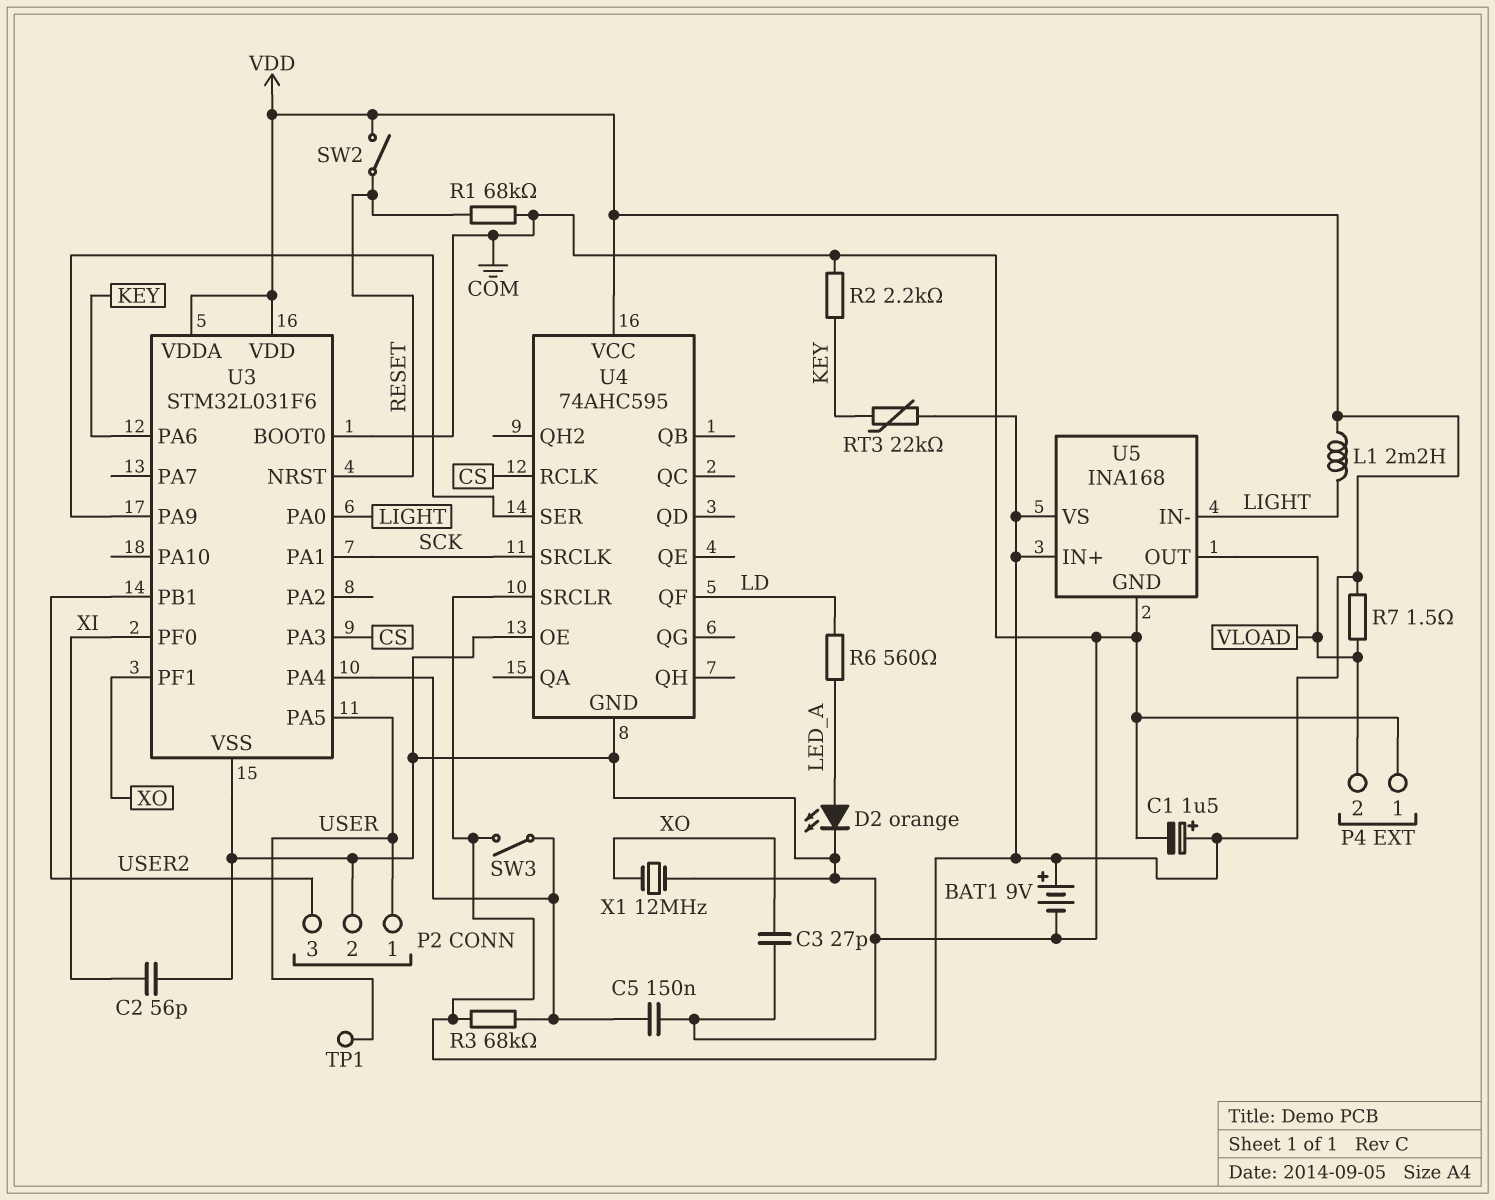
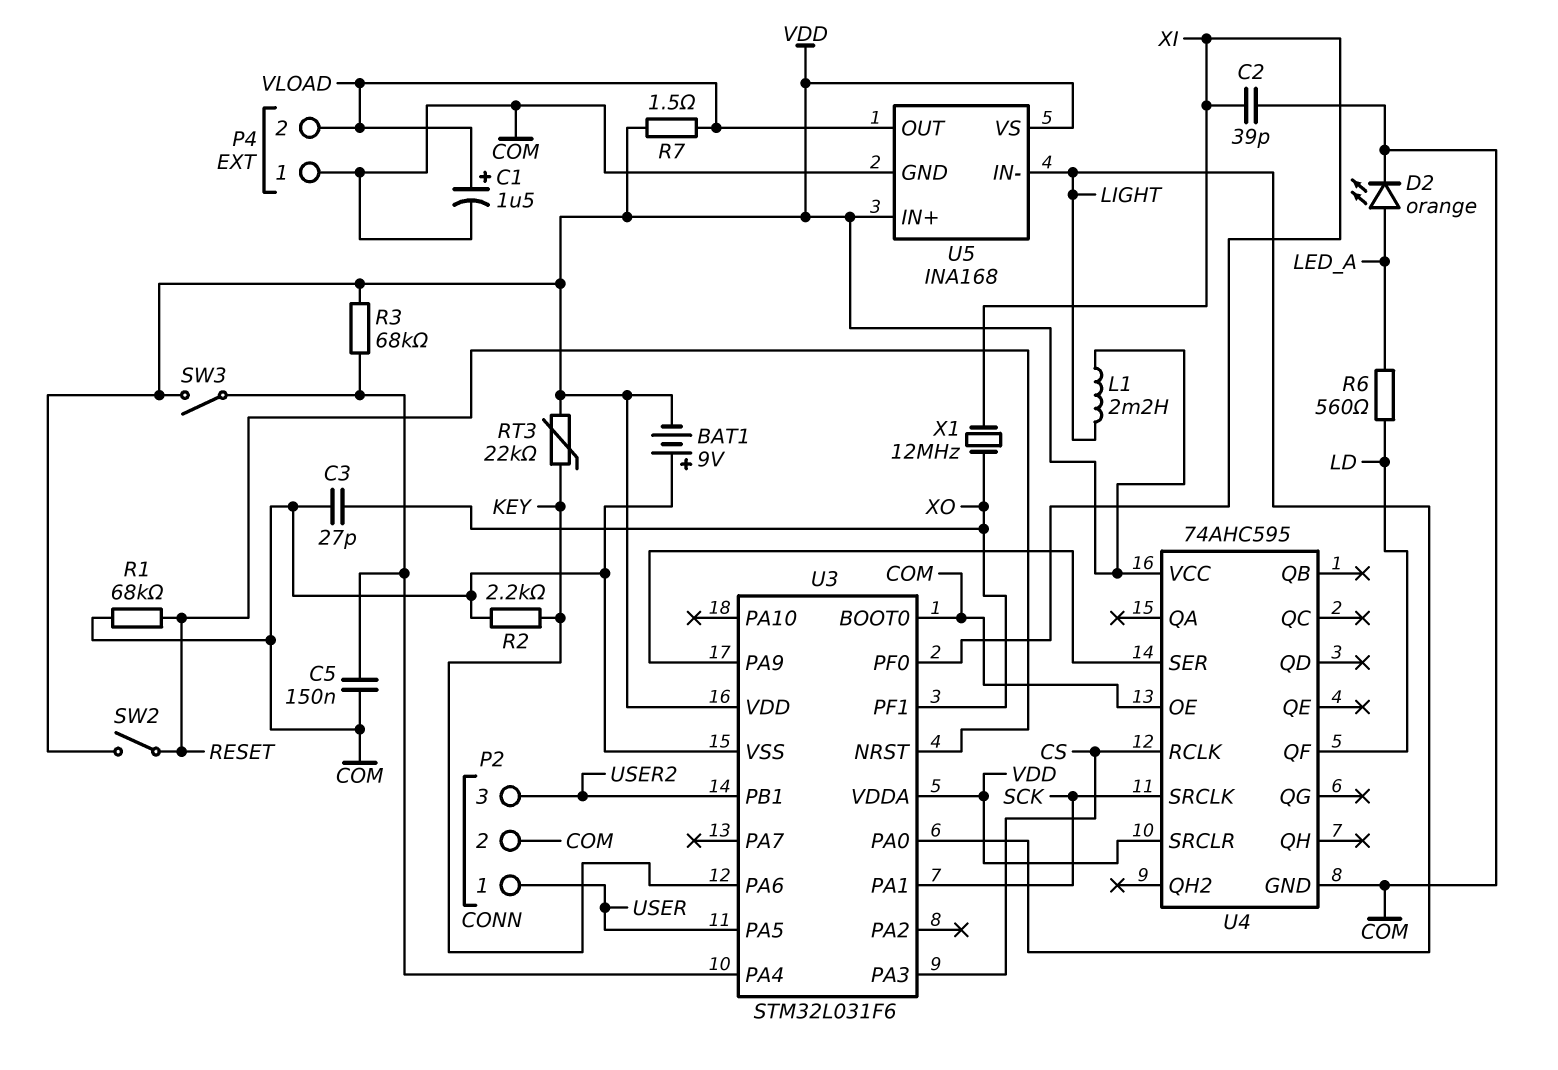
BAT1: 9V (plus VDD, minus COM) -> 9V (plus COM, minus VDD)
C1: 1.5uF (plus VDD, minus COM) -> 1.5uF (plus VLOAD, minus COM)
C2: 56pF (COM, XI) -> 39pF (COM, XI)
TP1: test point (USER) -> none
X1: 12MHz (COM, XO) -> 12MHz (XI, XO)

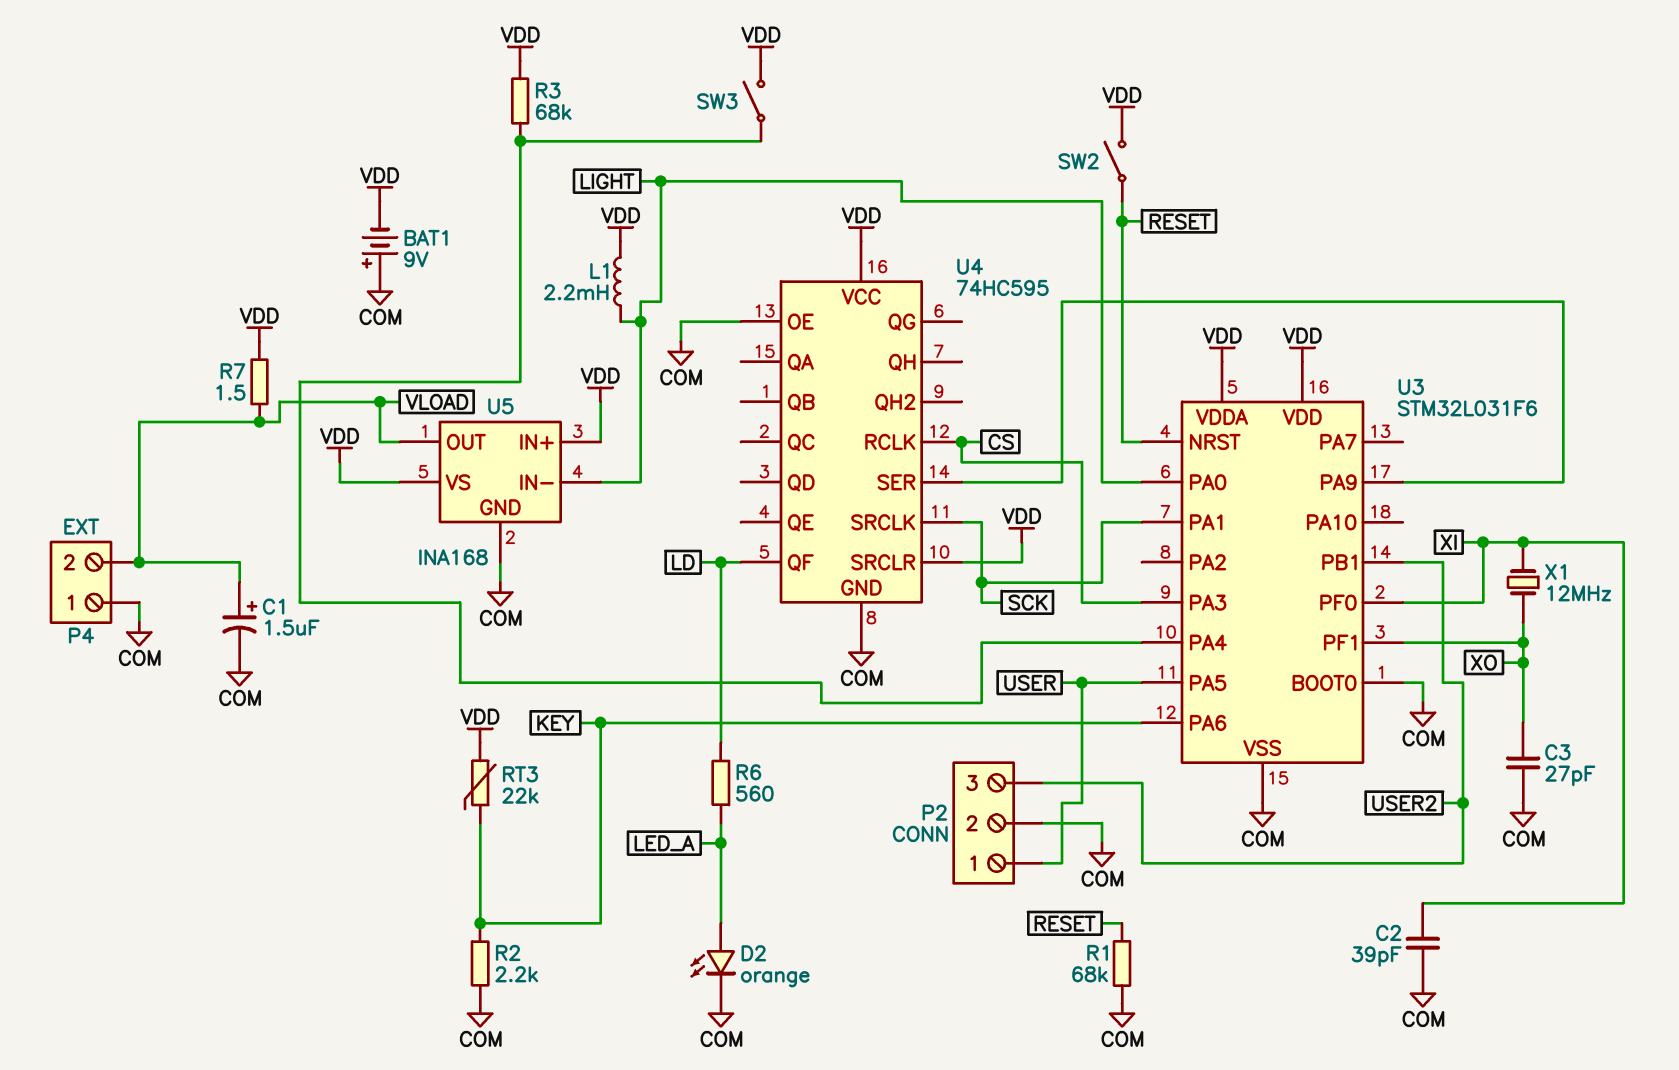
C5: 150nF (COM, U3/PA4) -> none
U4: 74AHC595 -> 74HC595

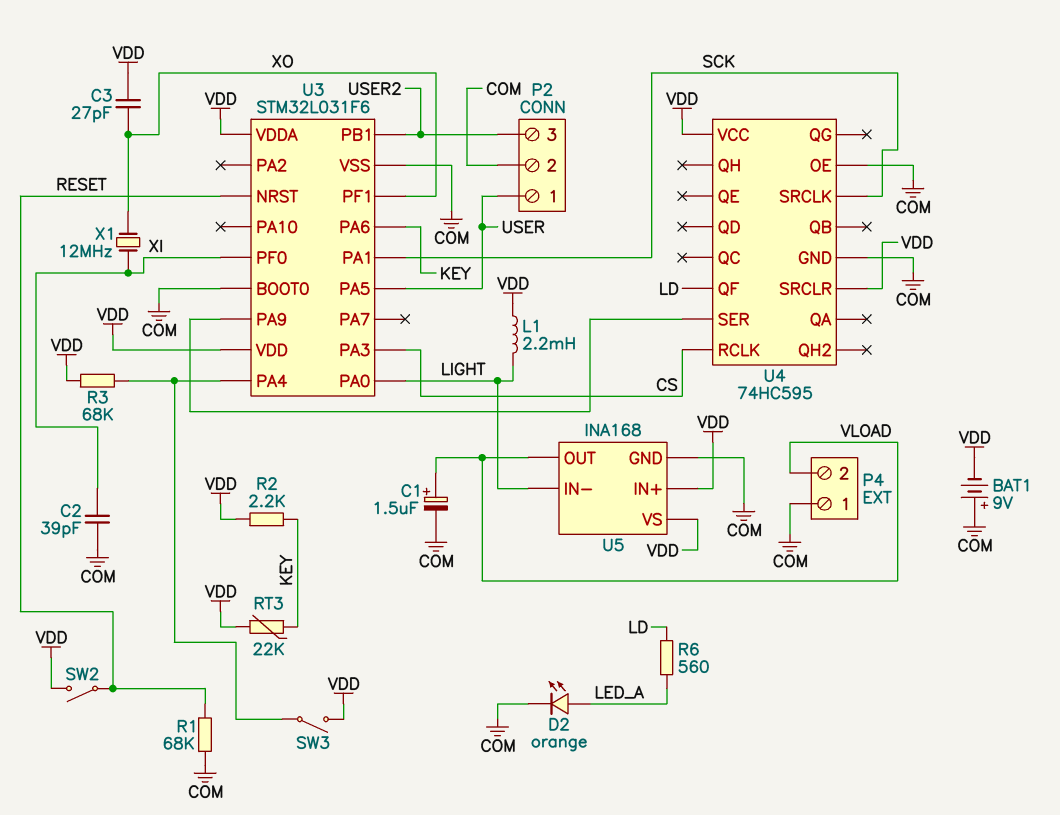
C3: 27pF (COM, XO) -> 27pF (VDD, XO)
R2: 2.2k (COM, KEY) -> 2.2k (KEY, VDD)
R7: 1.5 (VDD, VLOAD) -> none

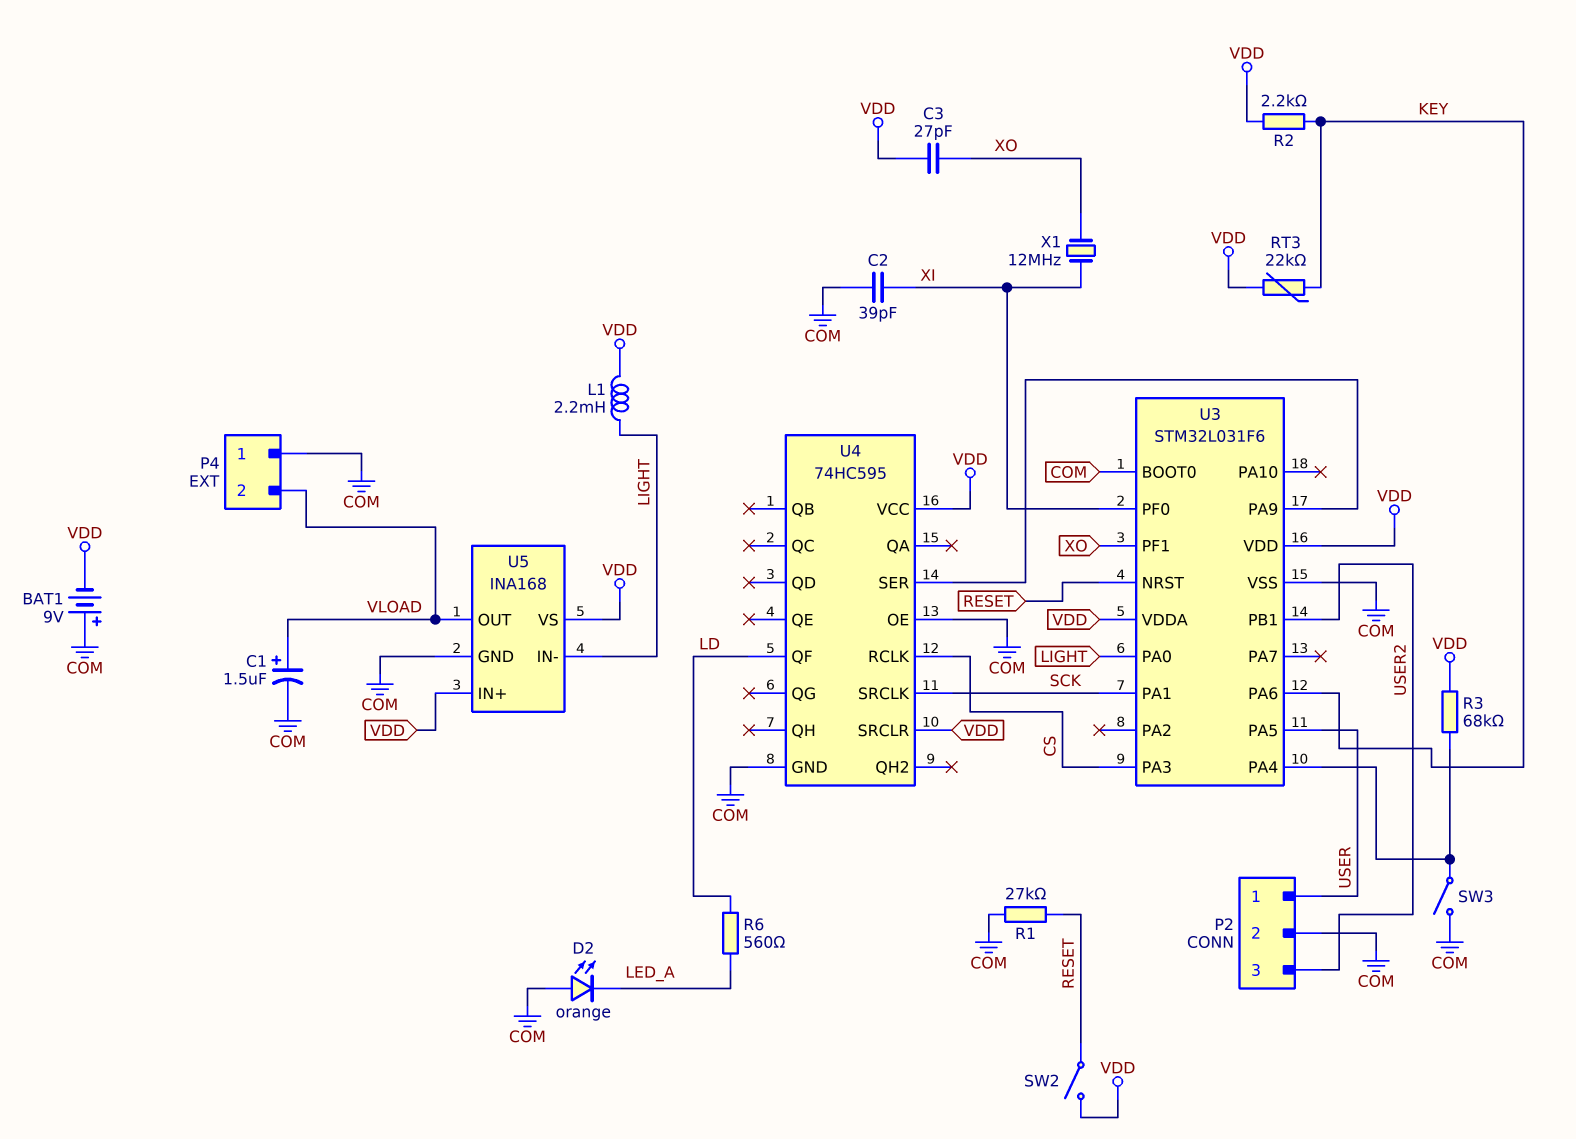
D2: LED orange (A LED_A, K COM) -> LED orange (A COM, K LED_A)
R1: 68k (COM, RESET) -> 27k (COM, RESET)
SW3: switch (U3/PA4, VDD) -> switch (COM, U3/PA4)

